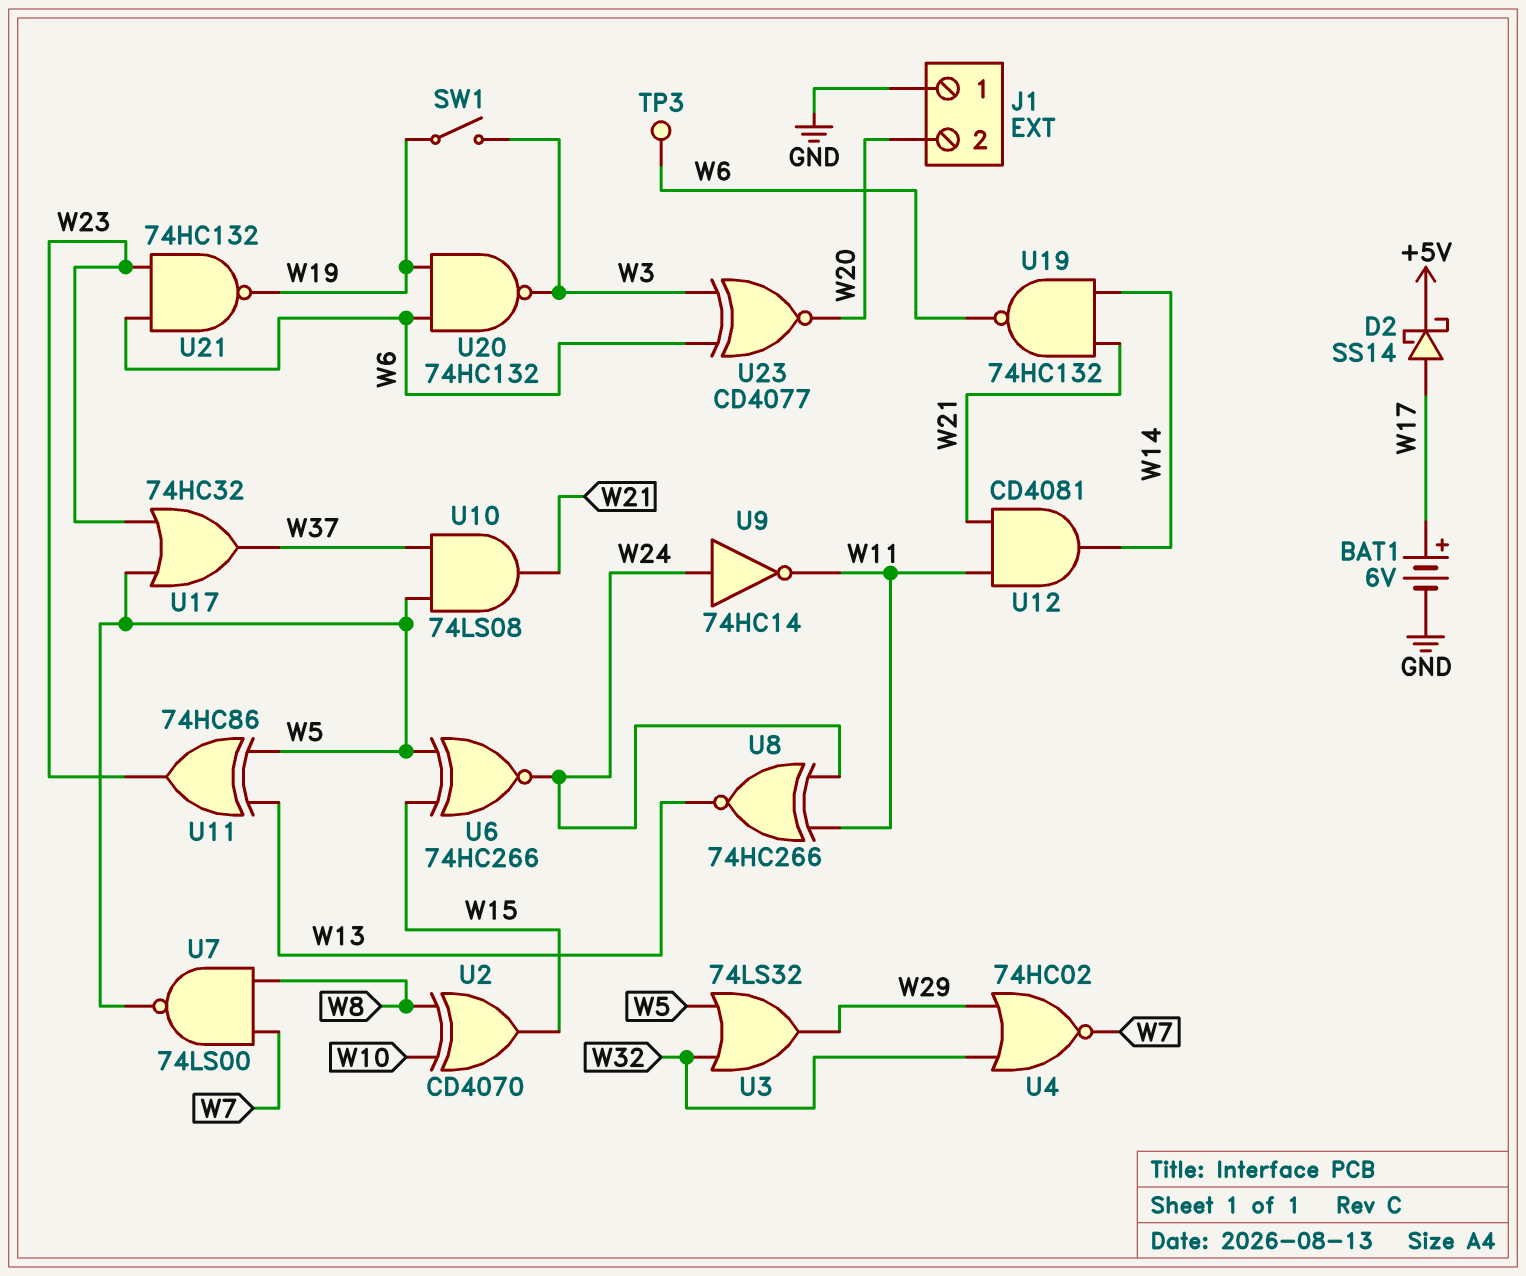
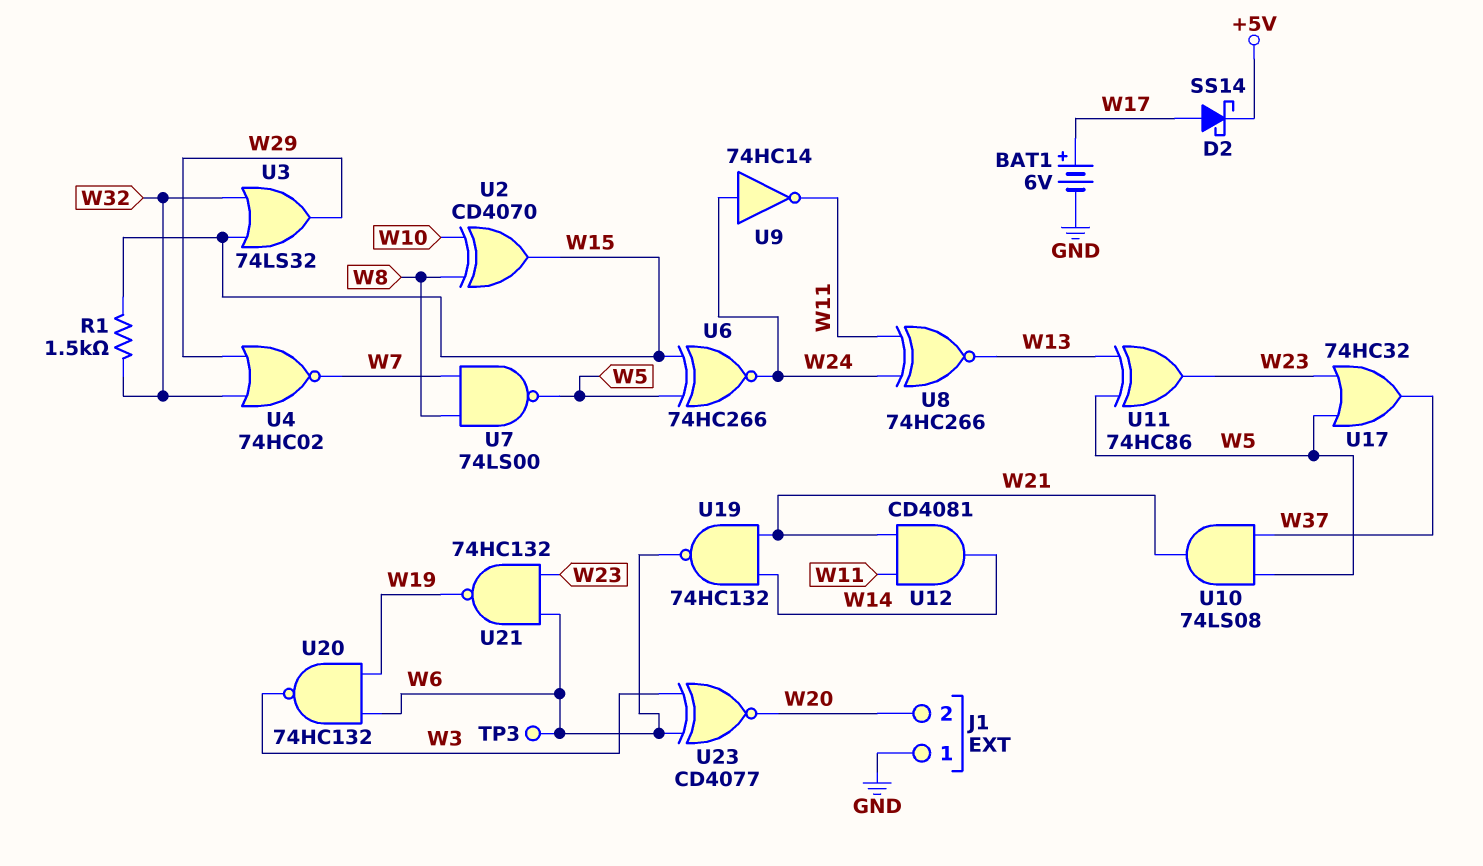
R1: none -> 1.5k (W15, W32)
SW1: switch (W3, W19) -> none
U3: OR 74LS32 (in W5, in W32, out W29) -> OR 74LS32 (in W15, in W32, out W29)

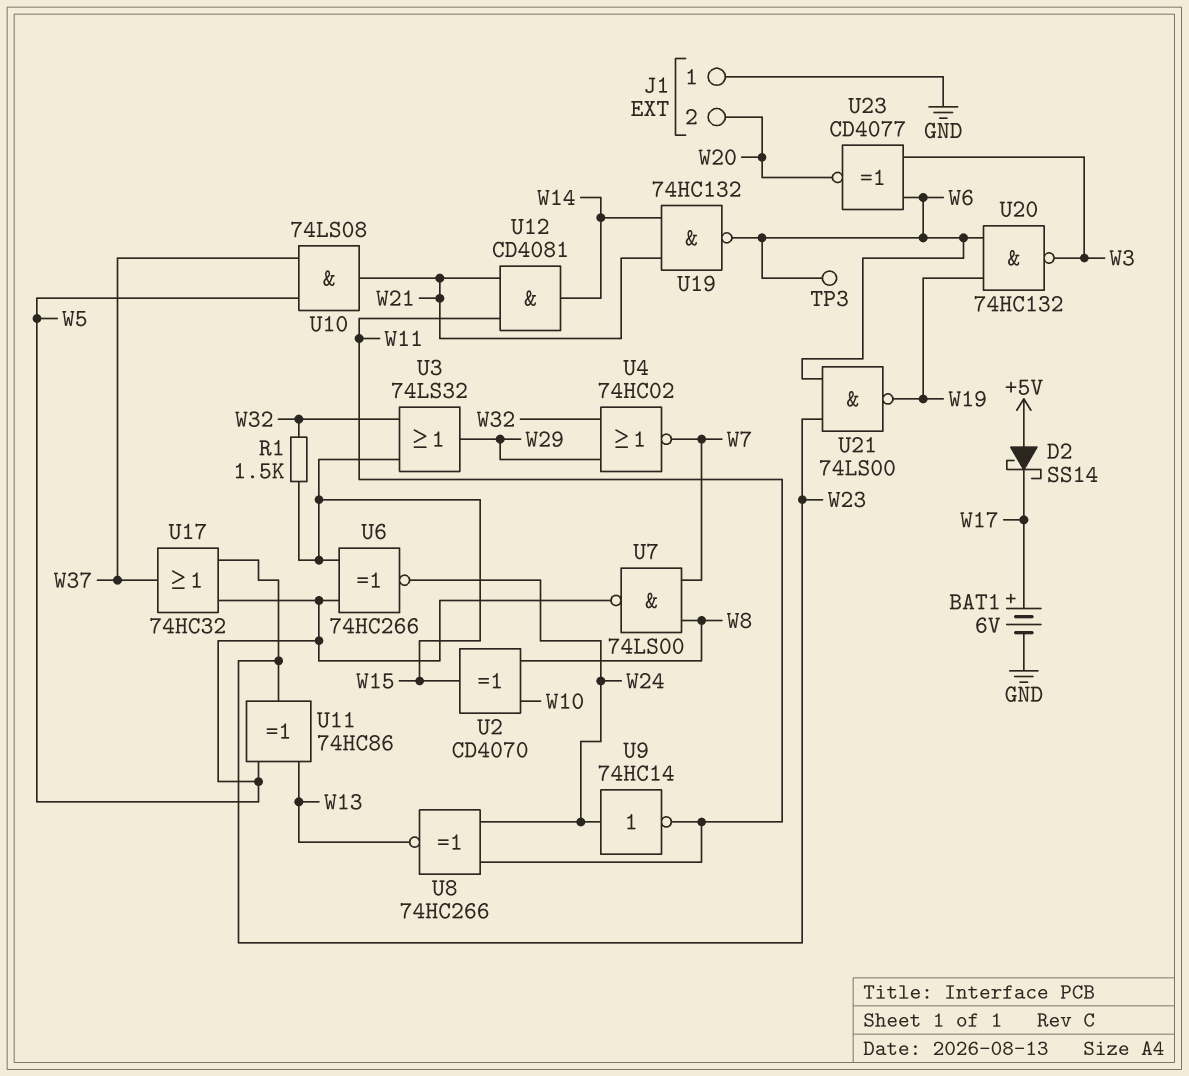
D2: schottky SS14 (A W17, K +5V) -> schottky SS14 (A +5V, K W17)
U21: NAND 74HC132 (in W6, in W23, out W19) -> NAND 74LS00 (in W6, in W23, out W19)

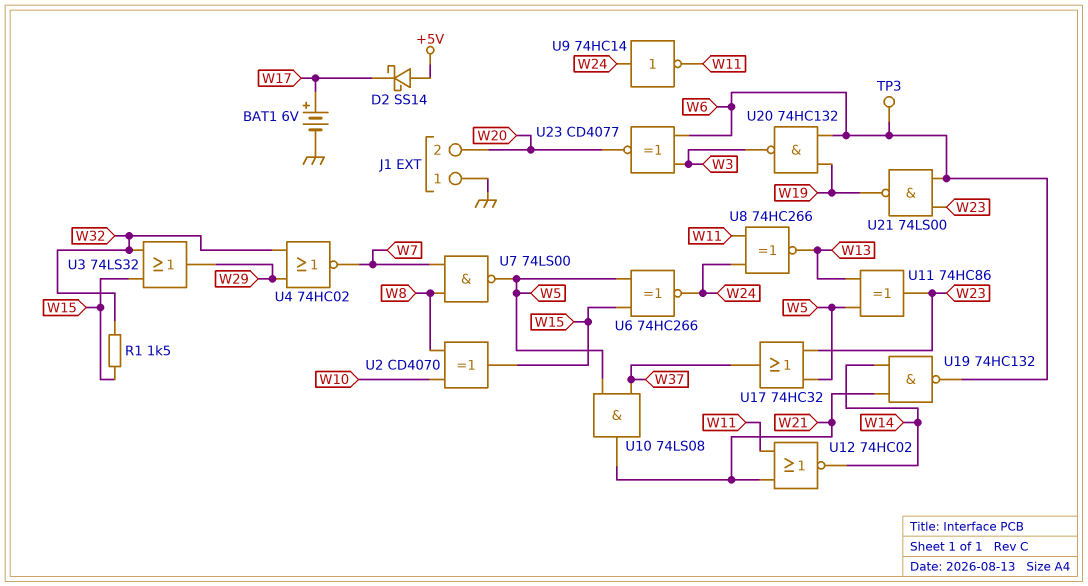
U12: AND CD4081 (in W11, in W21, out W14) -> NOR 74HC02 (in W11, in W21, out W14)

